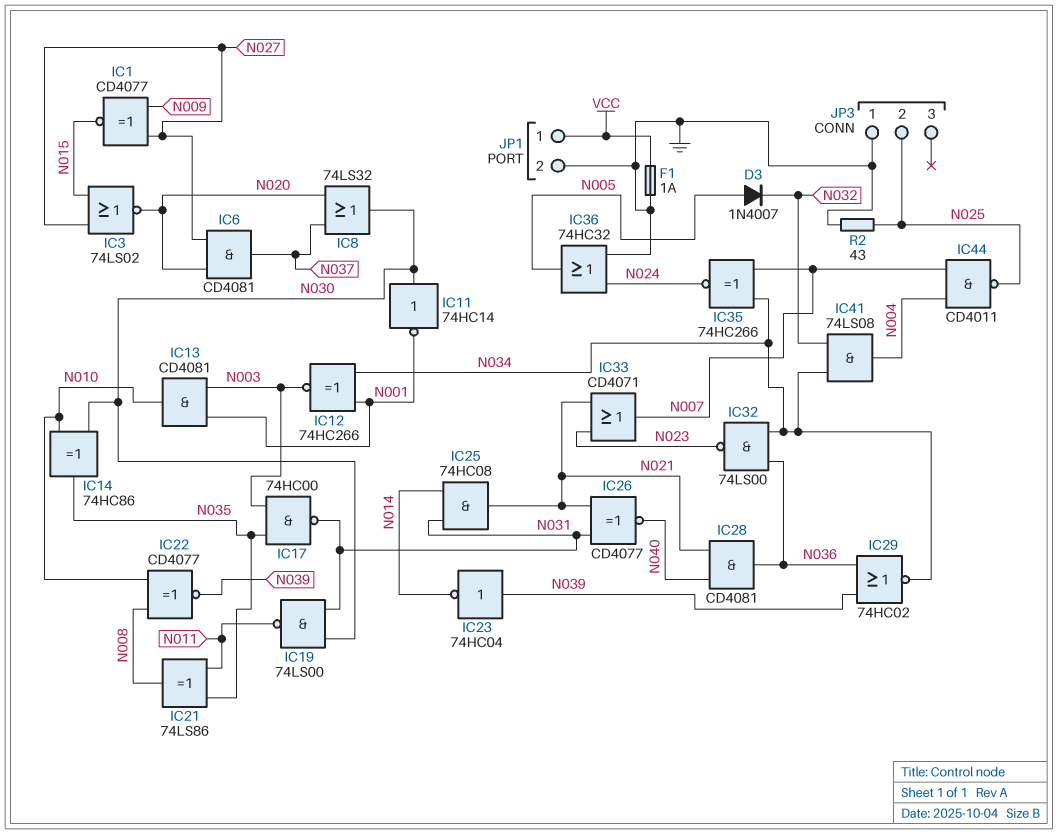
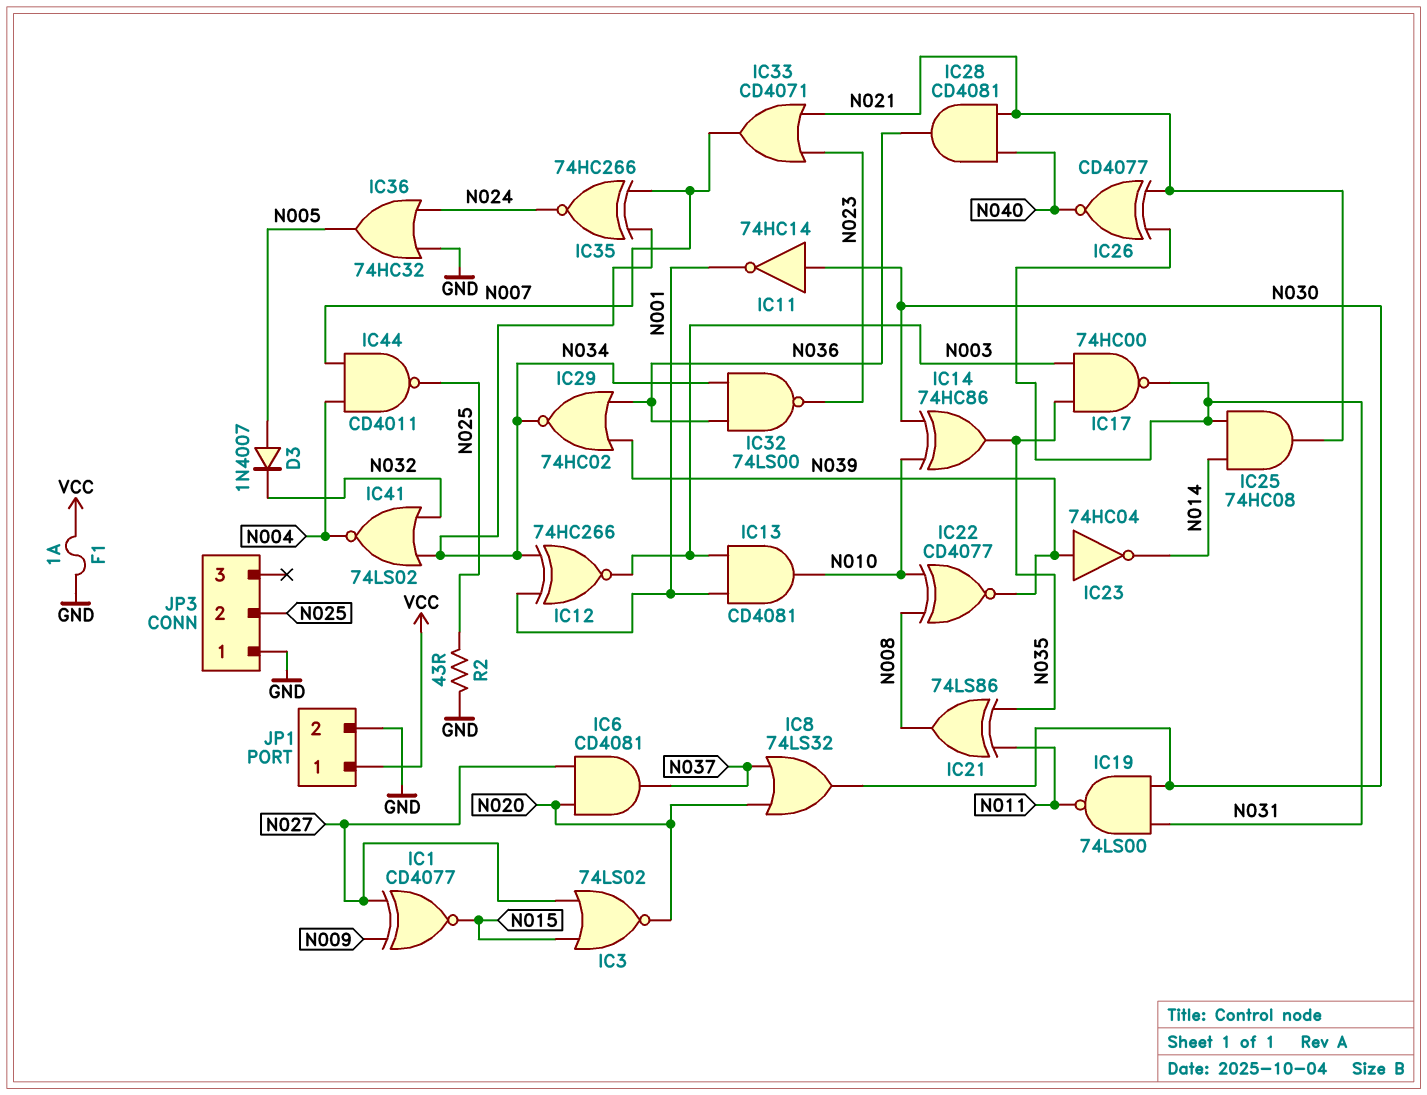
IC41: AND 74LS08 (in N032, in N034, out N004) -> NOR 74LS02 (in N032, in N034, out N004)

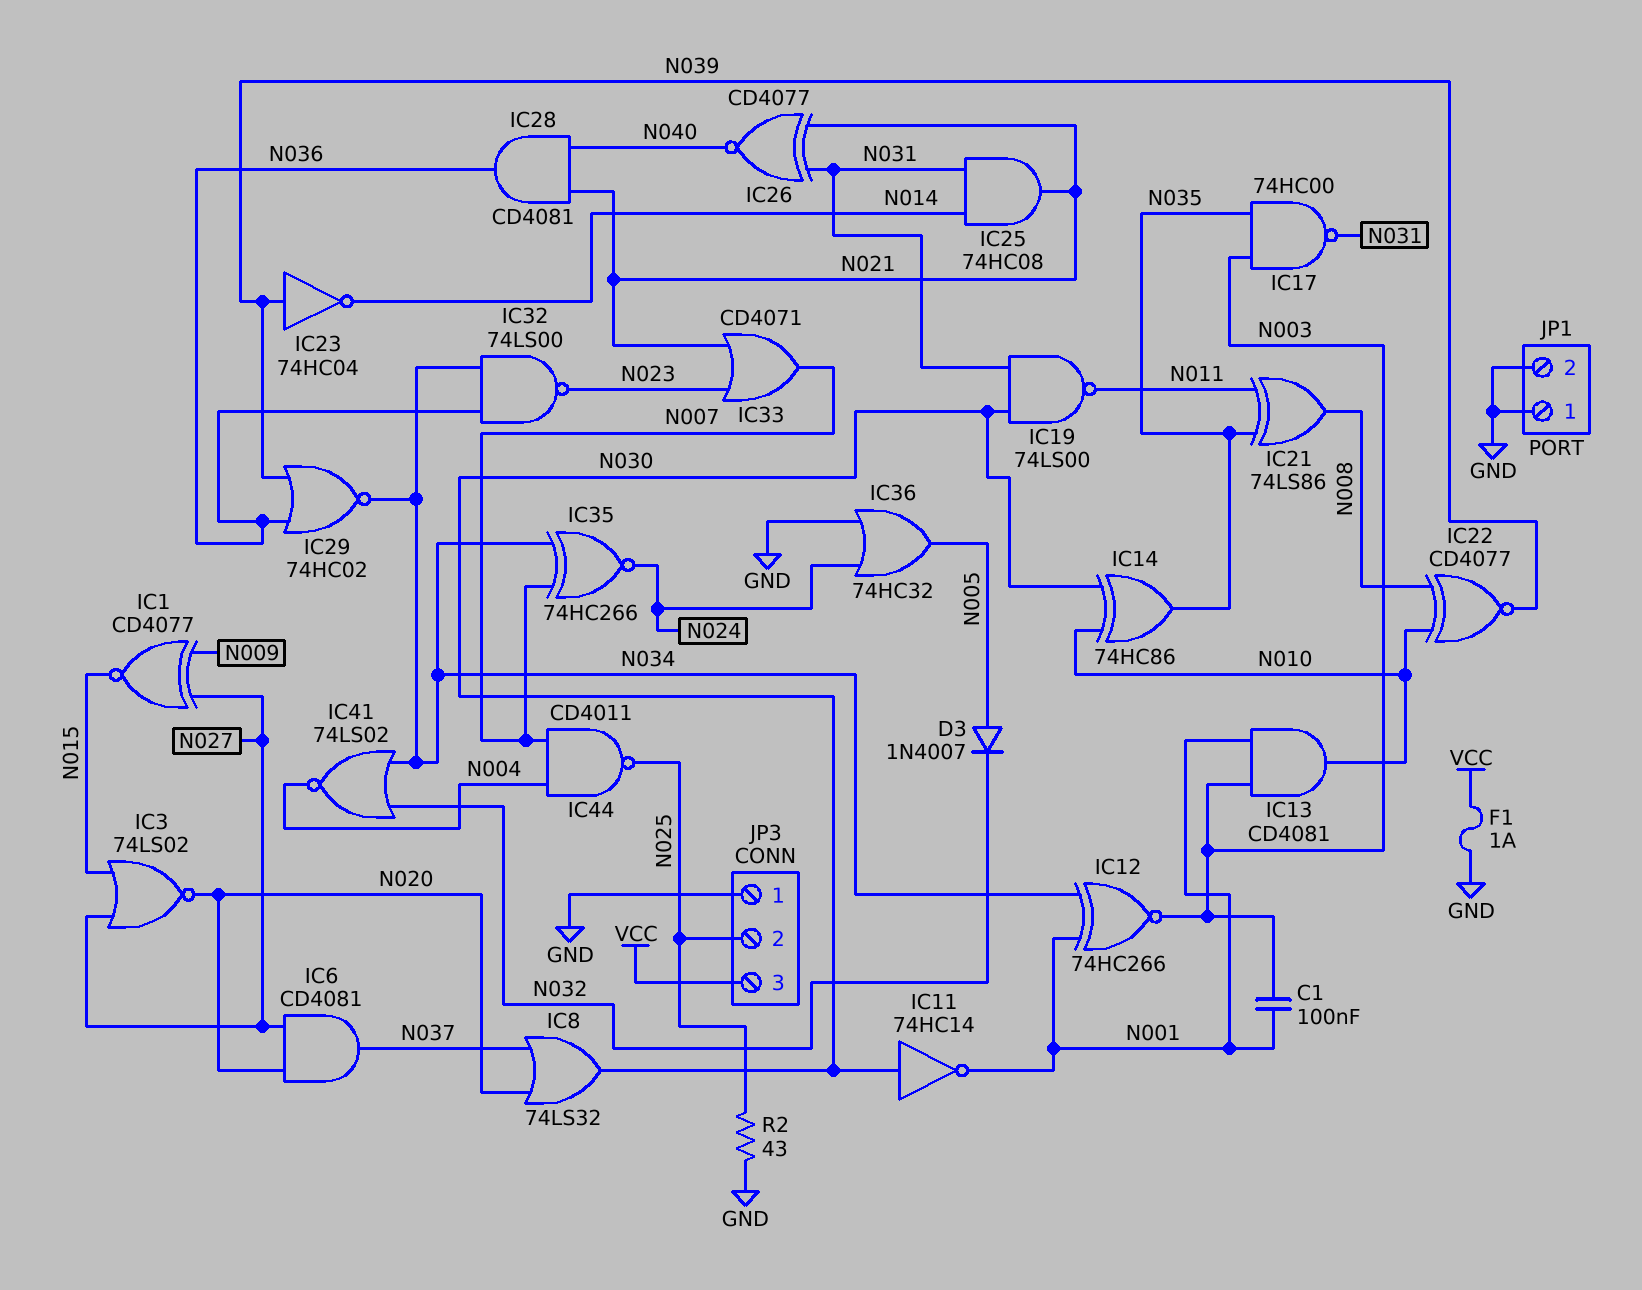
C1: none -> 100nF (N001, N003)
JP1 pin 1: VCC -> GND
JP3 pin 3: none -> VCC

